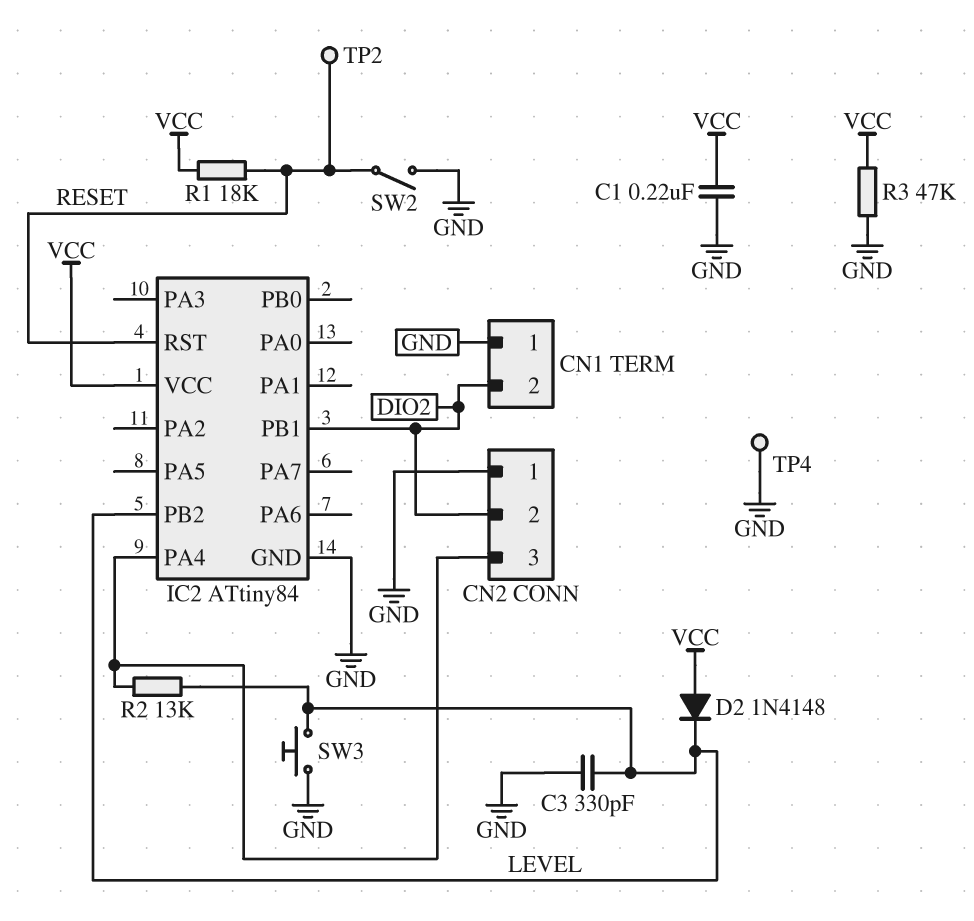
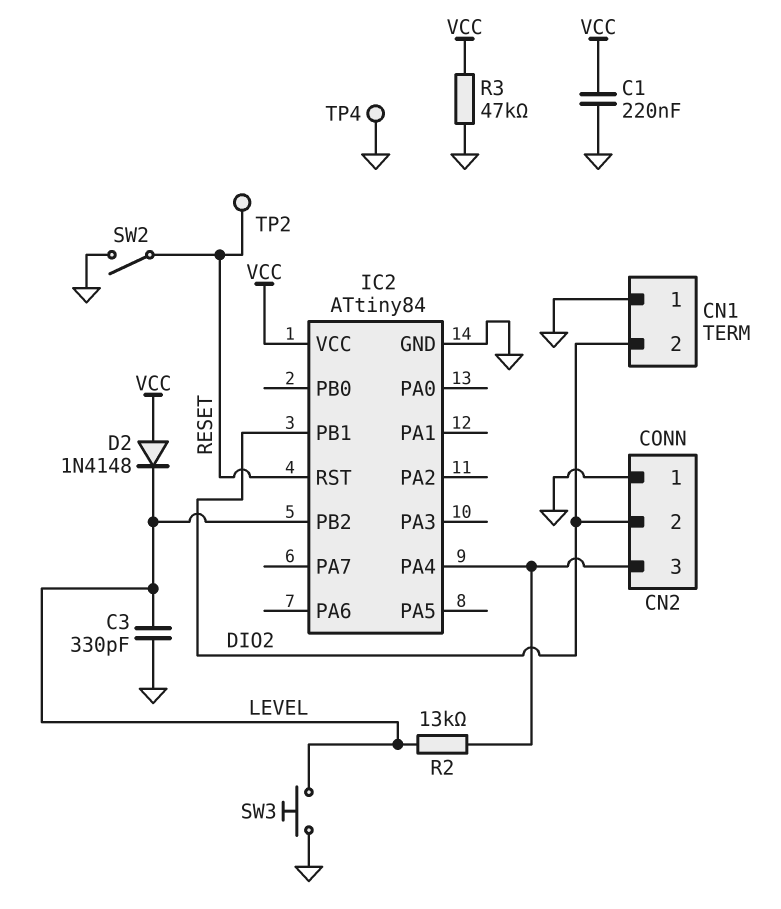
R1: 18k (RESET, VCC) -> none

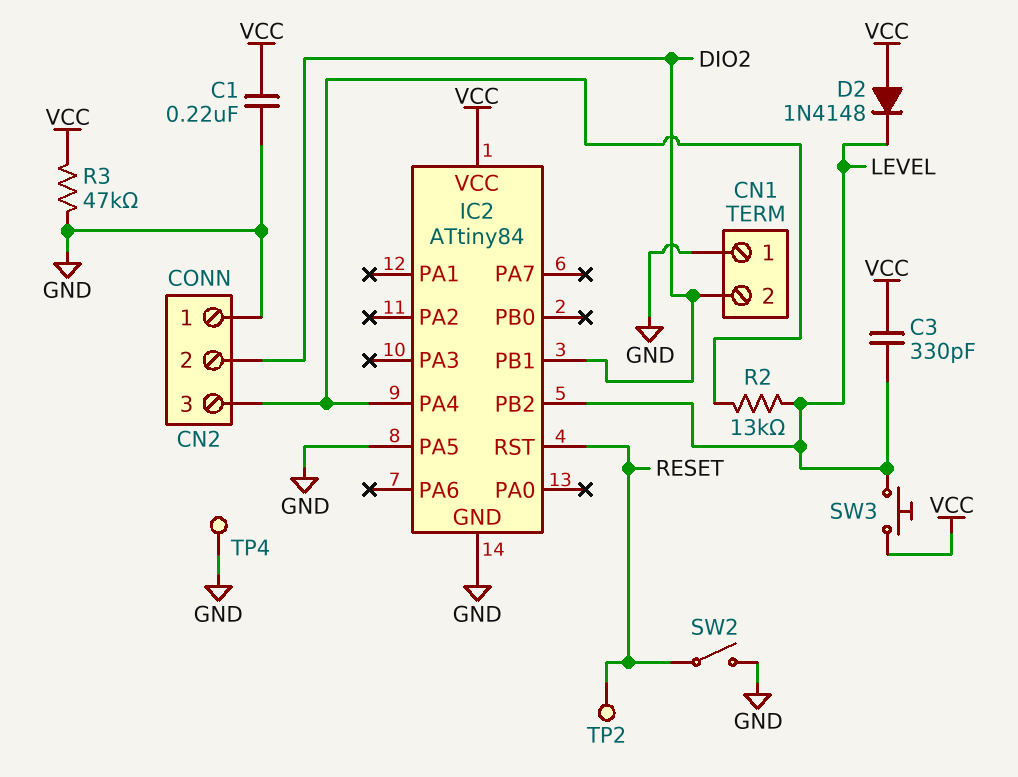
C3: 330pF (GND, LEVEL) -> 330pF (LEVEL, VCC)
IC2 pin PA5: none -> GND
SW3: button (GND, LEVEL) -> button (LEVEL, VCC)

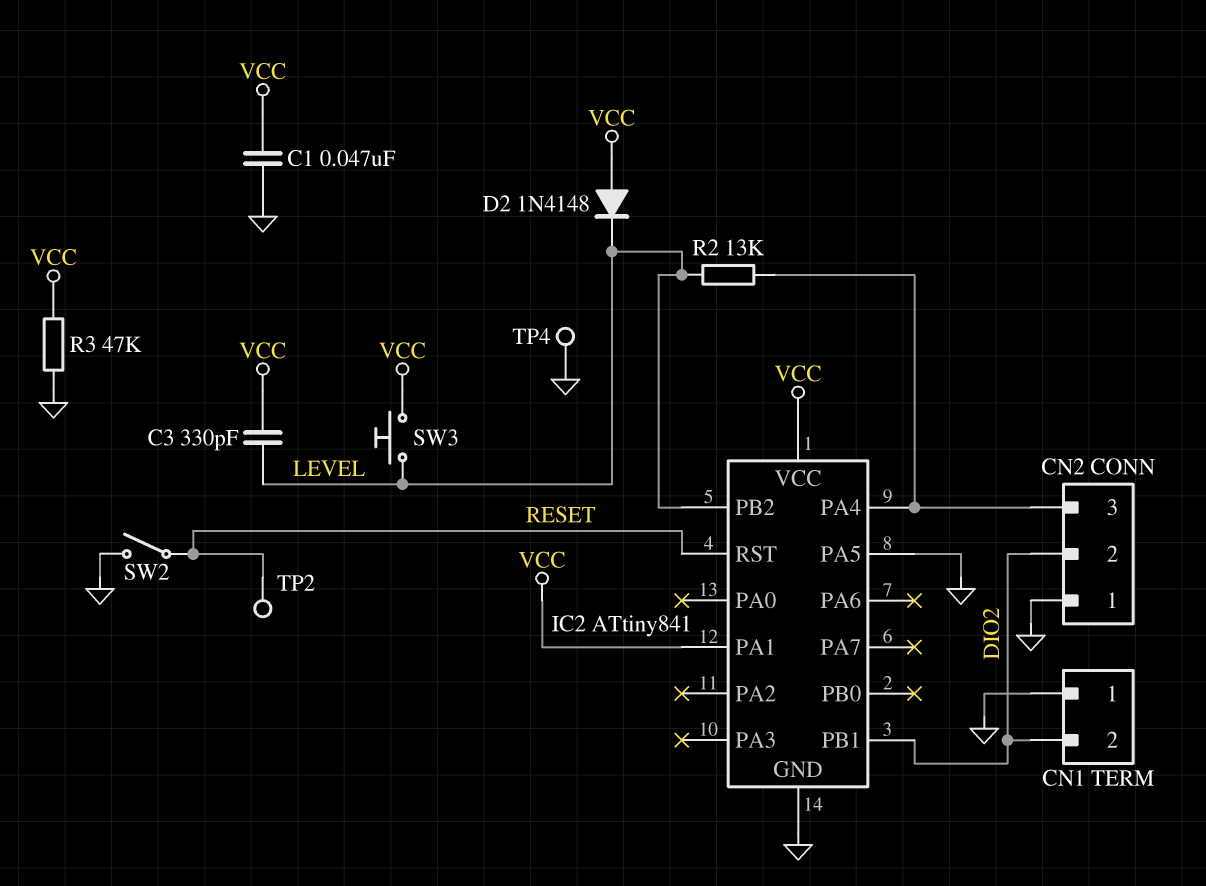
C1: 220nF (GND, VCC) -> 47nF (GND, VCC)
IC2: ATtiny84 -> ATtiny841
IC2 pin PA1: none -> VCC

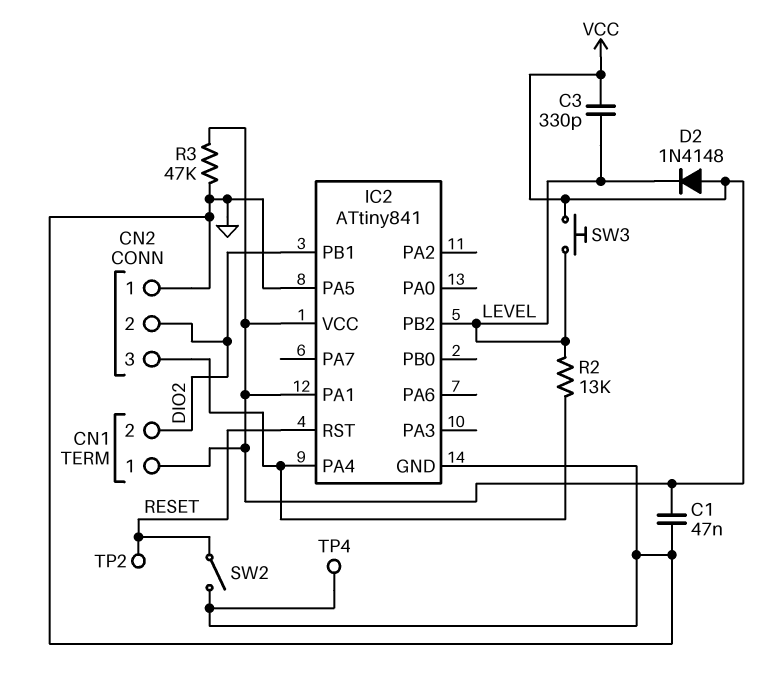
CN1 pin 1: GND -> VCC

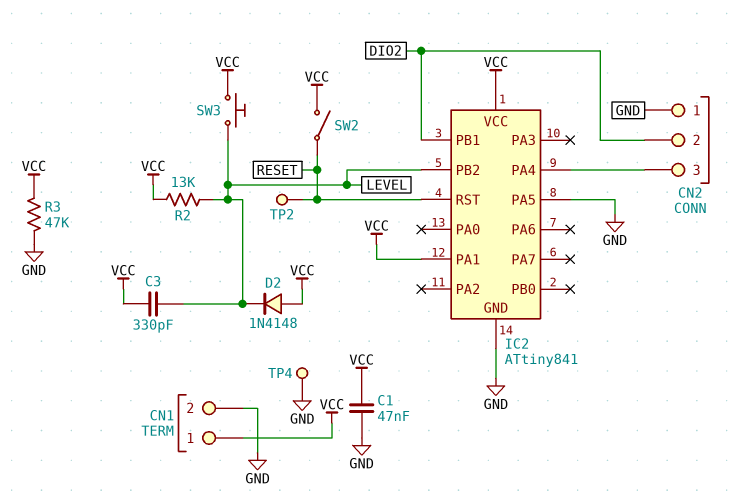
CN1 pin 2: DIO2 -> GND
R2: 13k (CN2/3, LEVEL) -> 13k (LEVEL, VCC)
SW2: switch (GND, RESET) -> switch (RESET, VCC)

